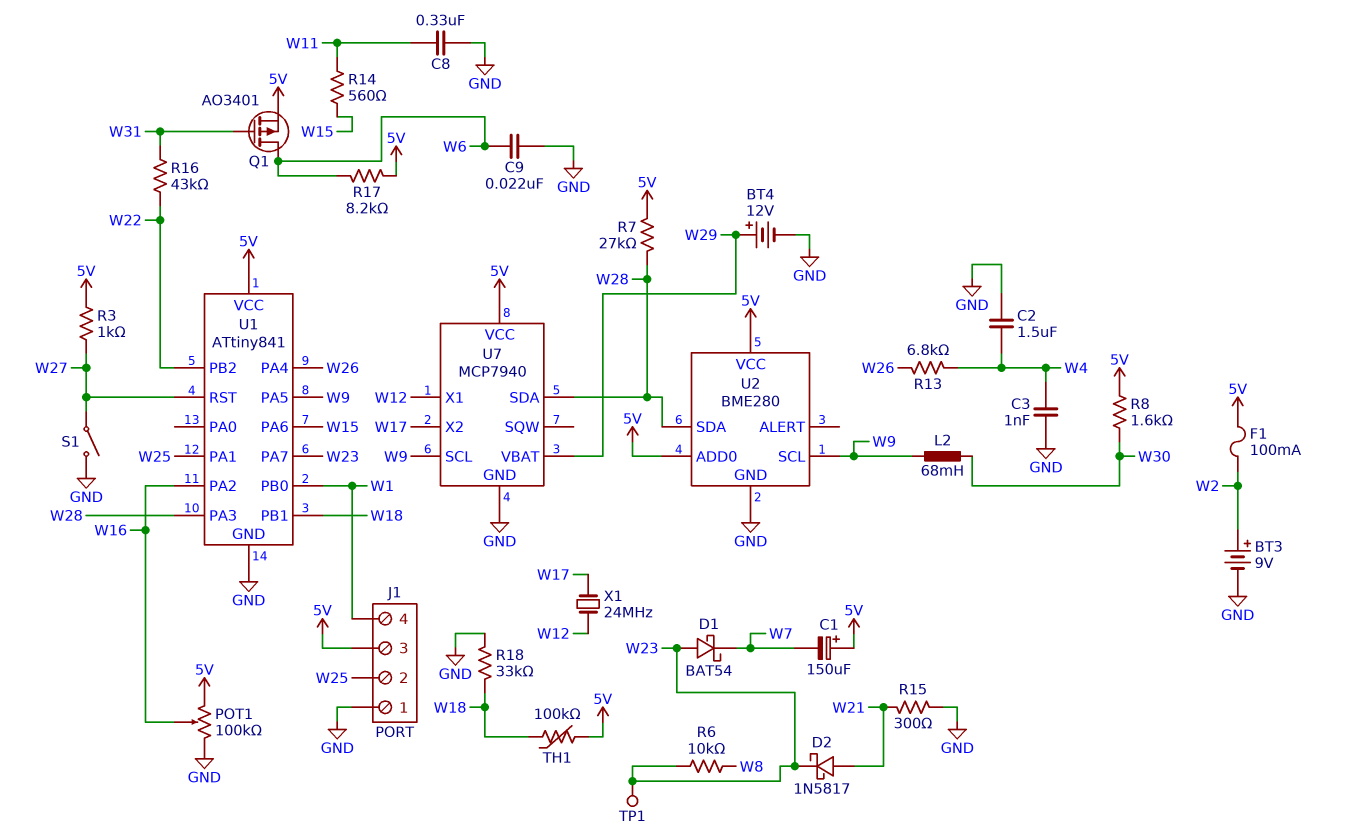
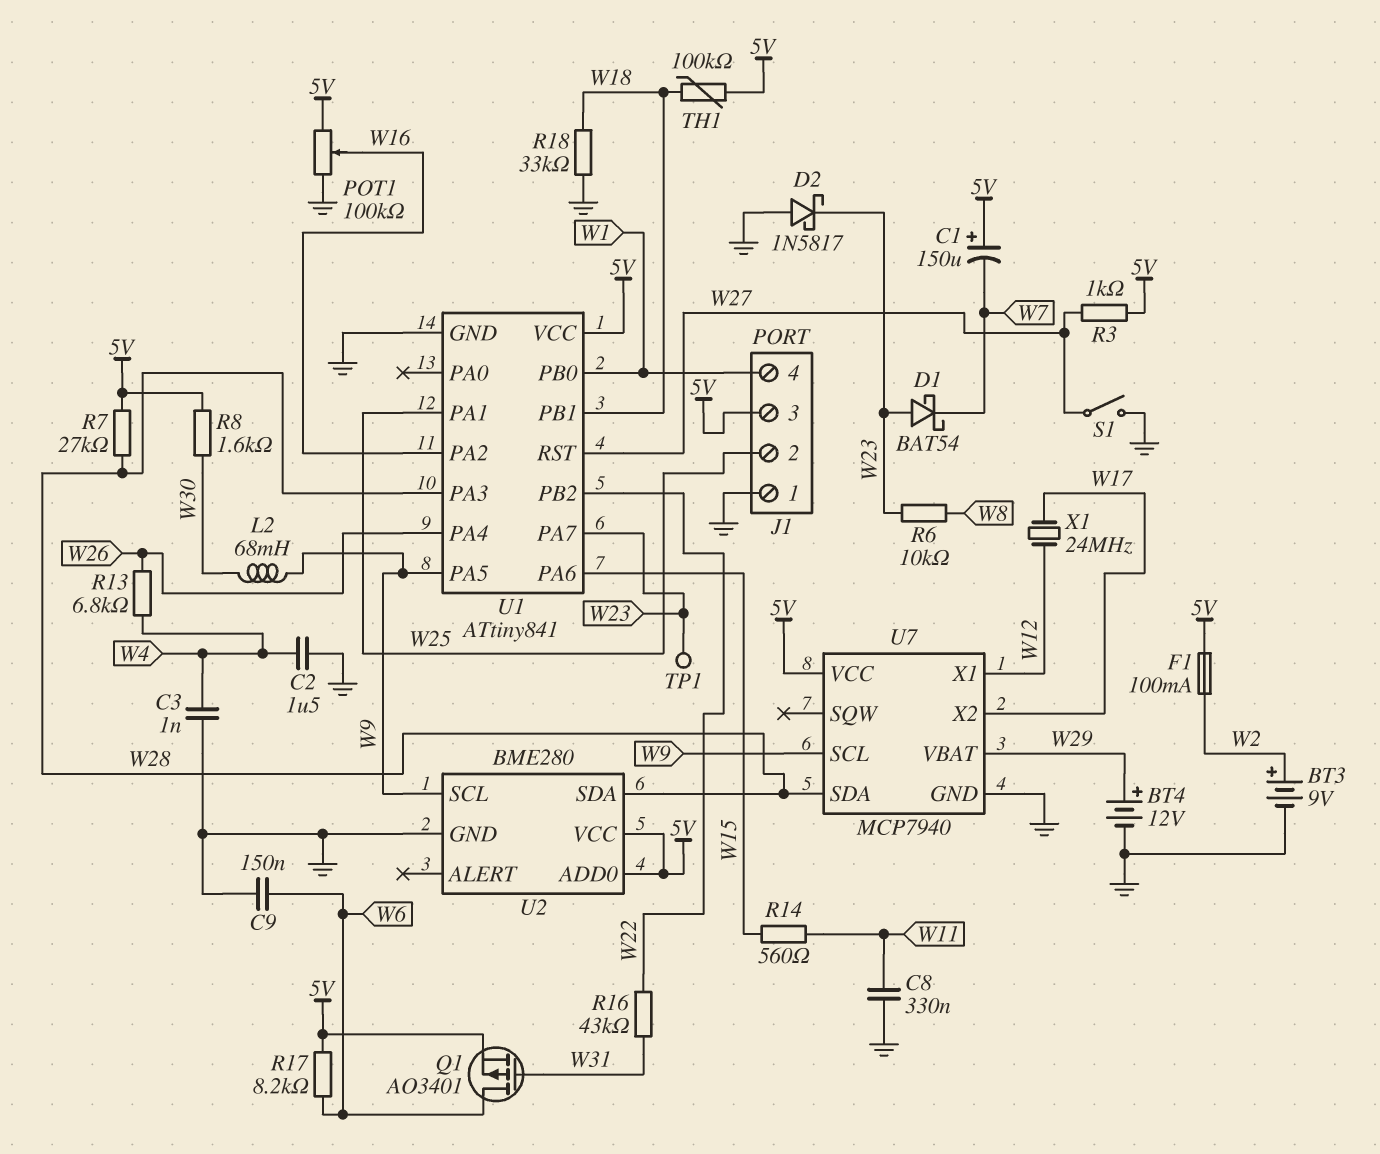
C9: 22nF (GND, W6) -> 150nF (GND, W6)
D2: schottky 1N5817 (A W21, K W23) -> schottky 1N5817 (A GND, K W23)
R15: 300 (GND, W21) -> none

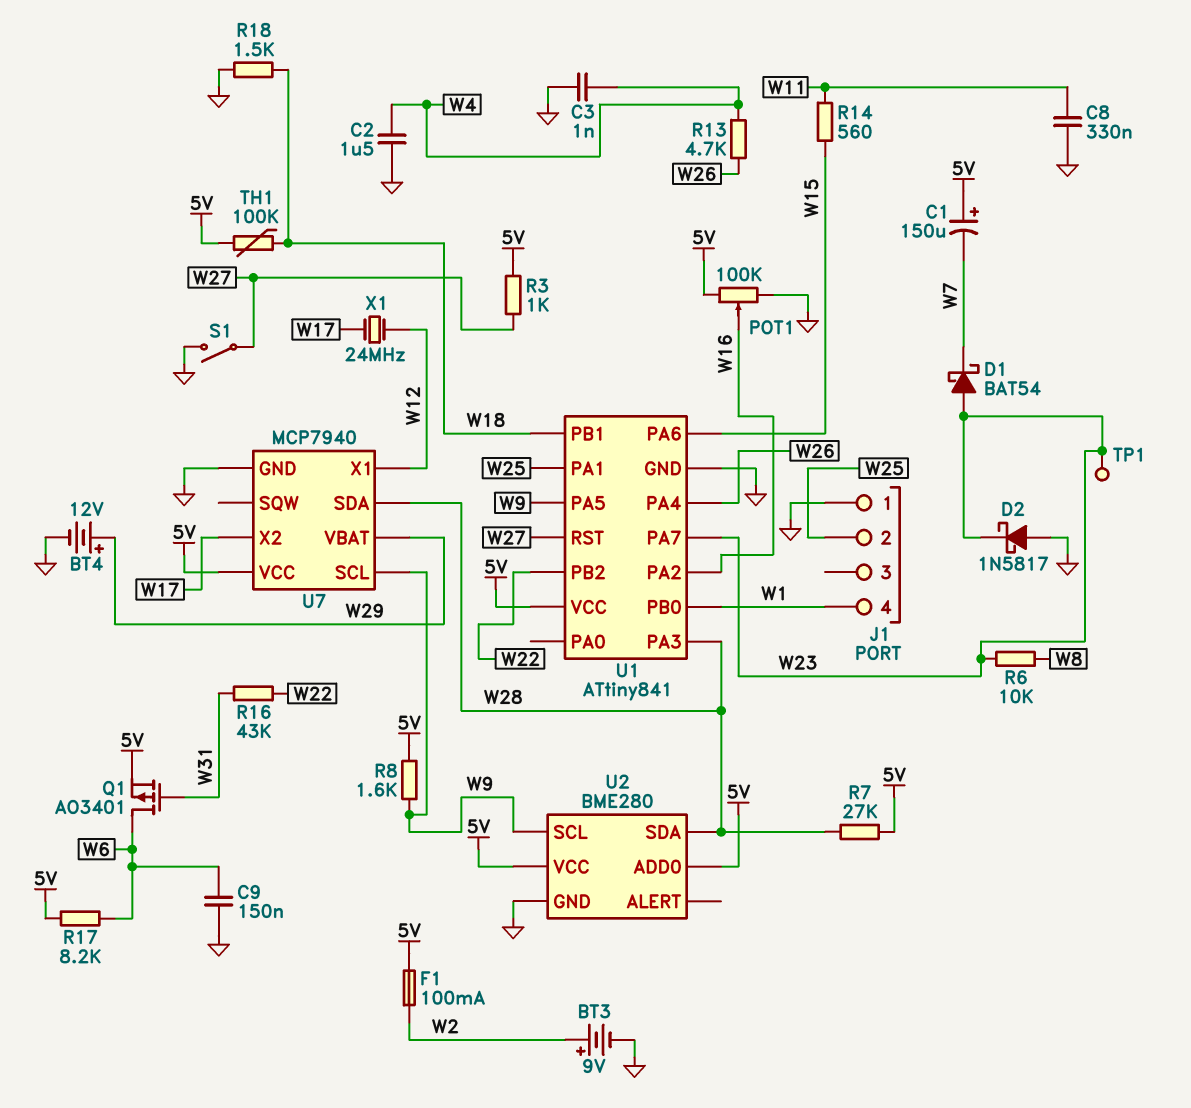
J1 pin 3: 5V -> none
L2: 68mH (W9, W30) -> none
R8: 1.6k (5V, W30) -> 1.6k (5V, W9)
R13: 6.8k (W4, W26) -> 4.7k (W4, W26)
R18: 33k (GND, W18) -> 1.5k (GND, W18)

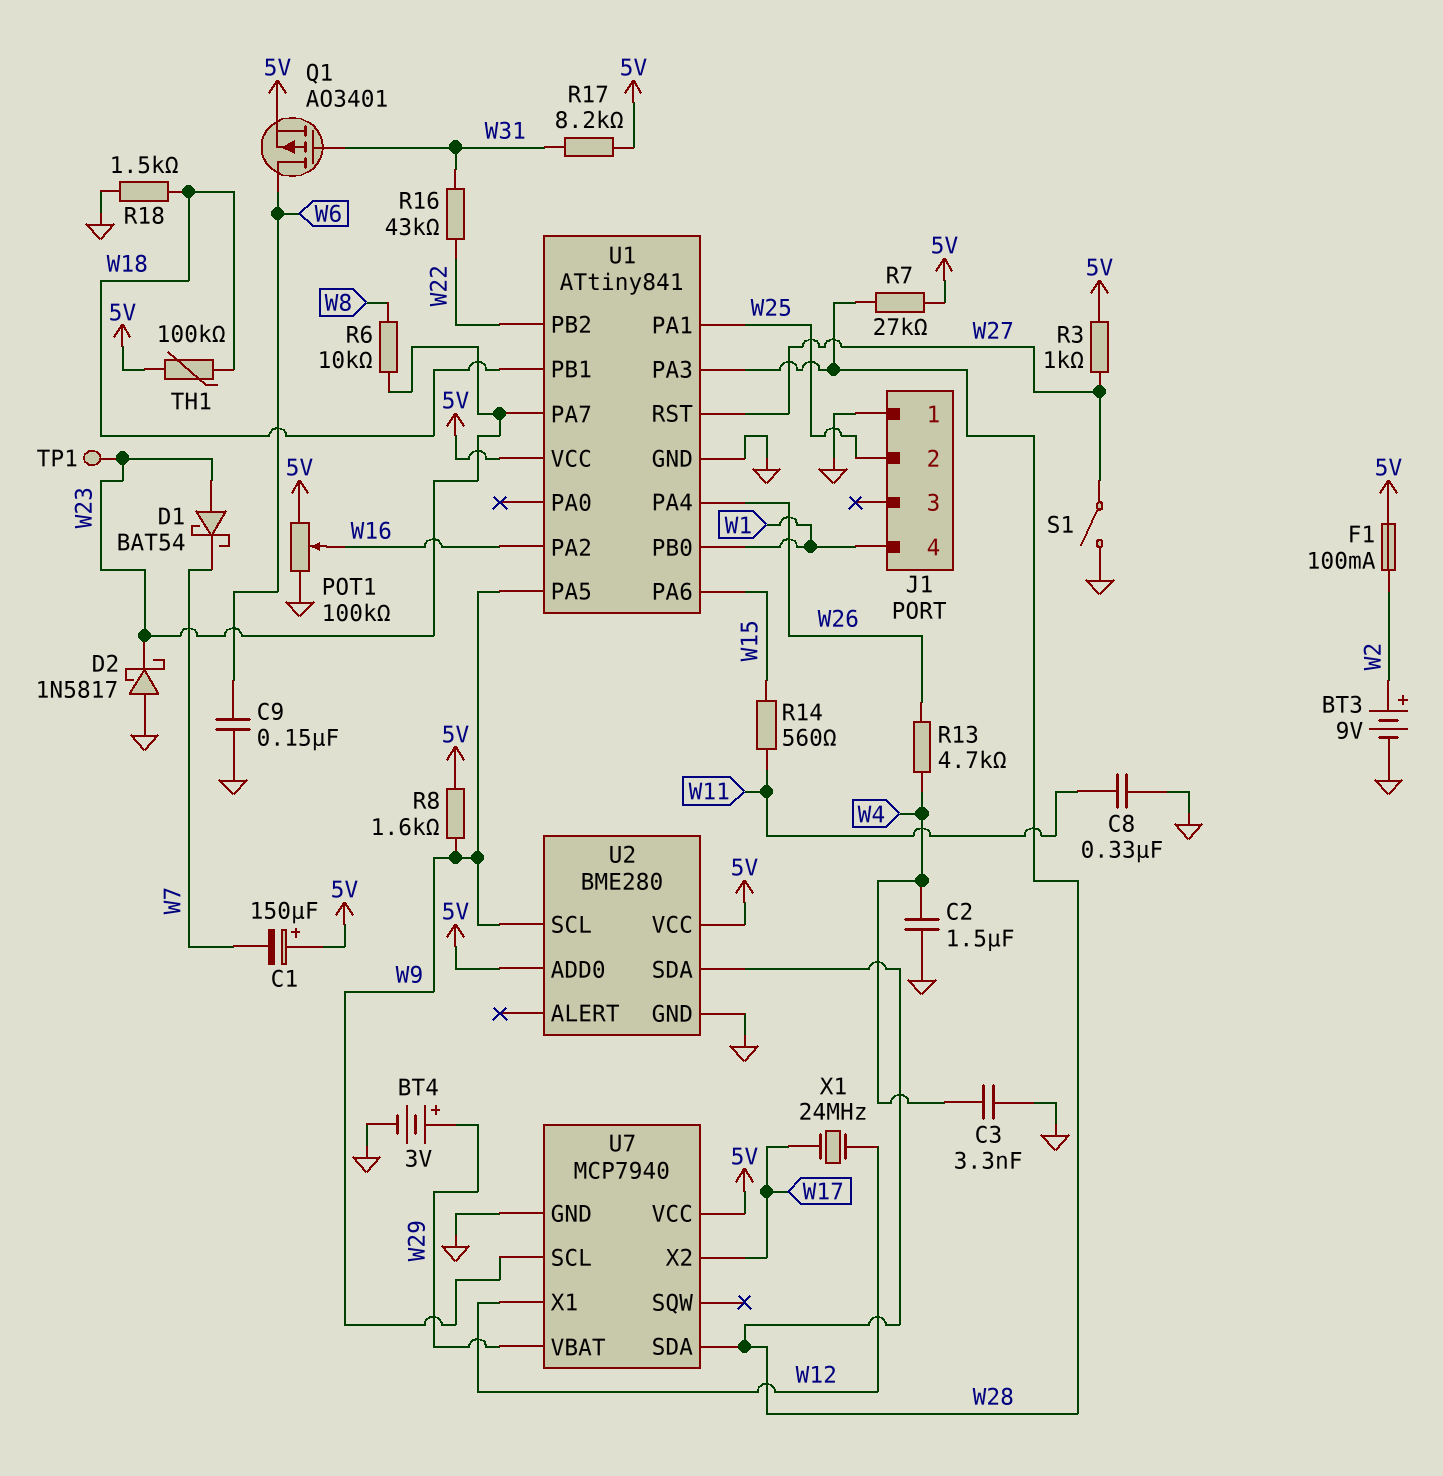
BT4: 12V (plus W29, minus GND) -> 3V (plus W29, minus GND)
C3: 1nF (GND, W4) -> 3.3nF (GND, W4)
R17: 8.2k (5V, W6) -> 8.2k (5V, W31)

